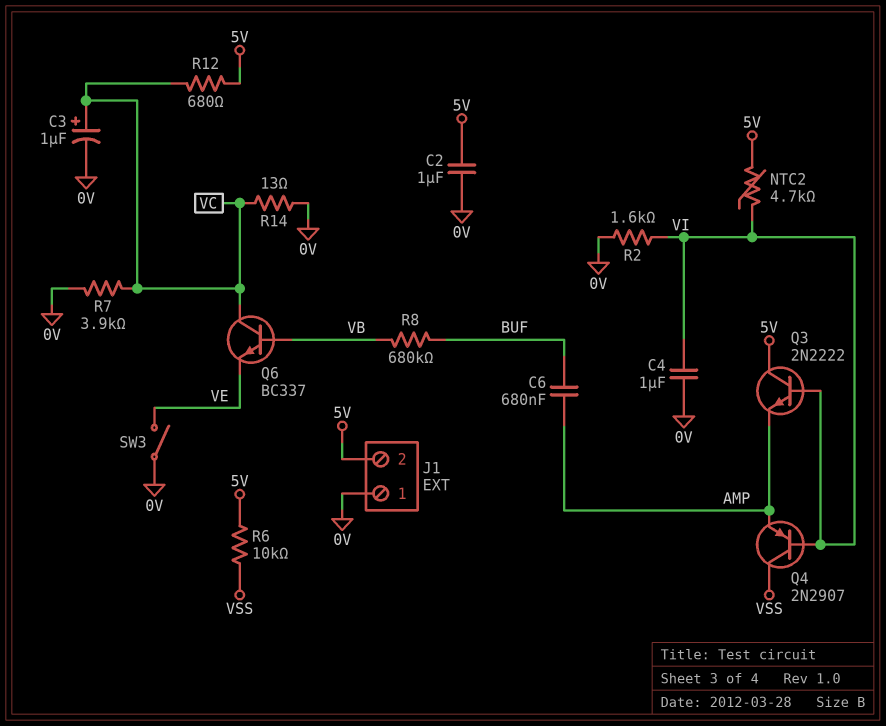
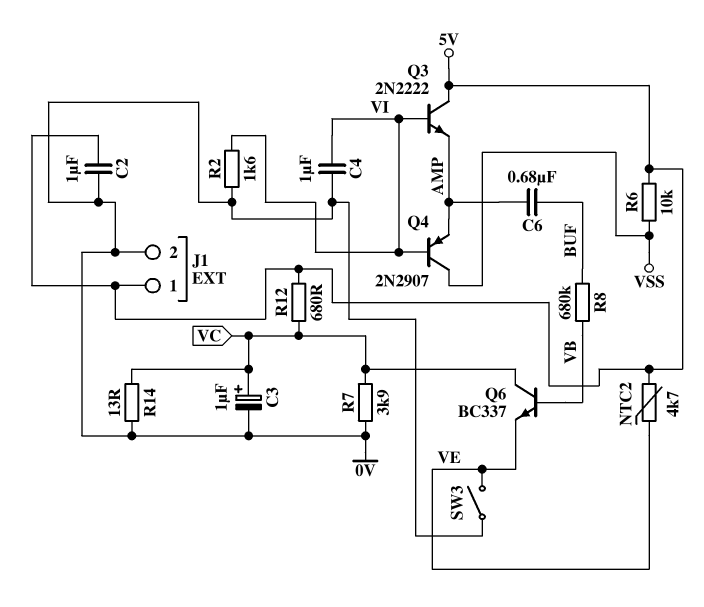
J1 pin 1: 0V -> 5V
J1 pin 2: 5V -> 0V
NTC2: 4.7k (5V, VI) -> 4.7k (5V, VE)

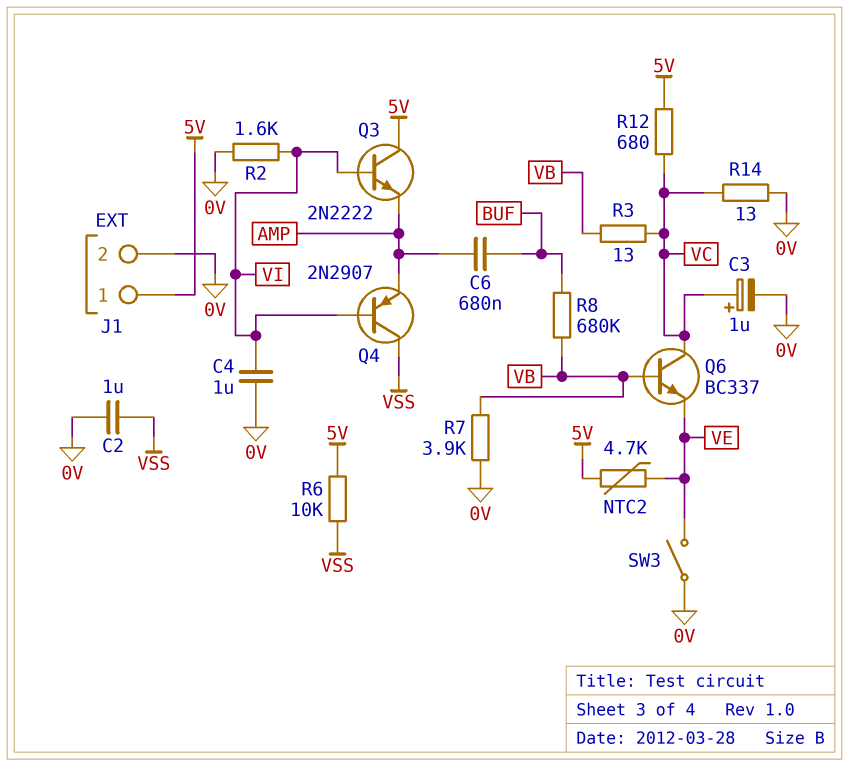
C2: 1uF (0V, 5V) -> 1uF (0V, VSS)
R3: none -> 13 (VB, VC)
R7: 3.9k (0V, VC) -> 3.9k (0V, VB)

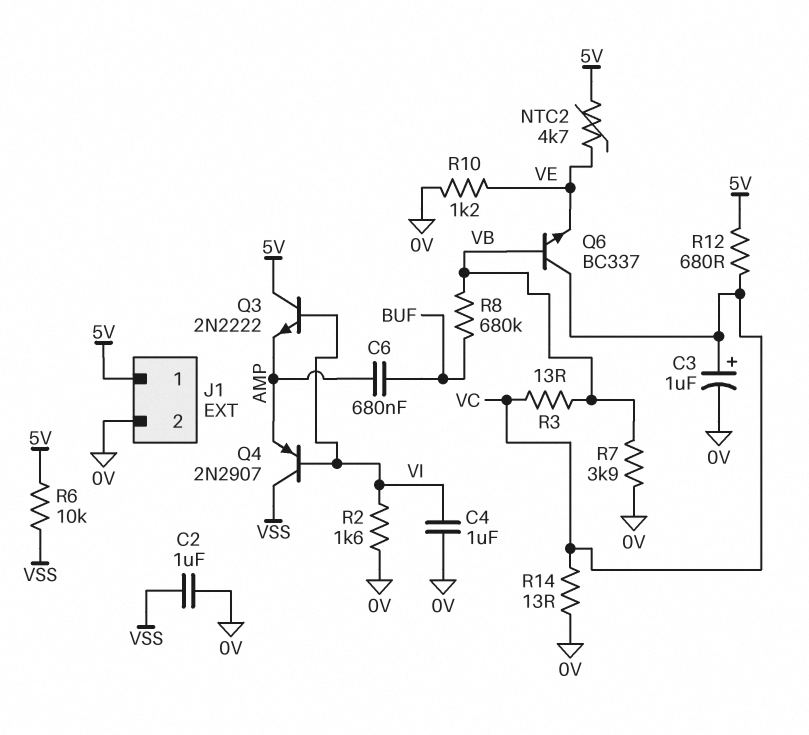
R10: none -> 1.2k (0V, VE)
SW3: switch (0V, VE) -> none

